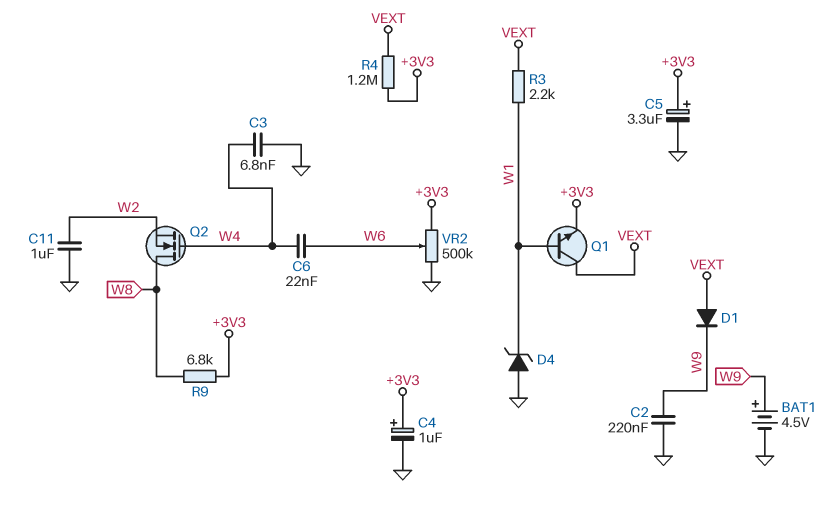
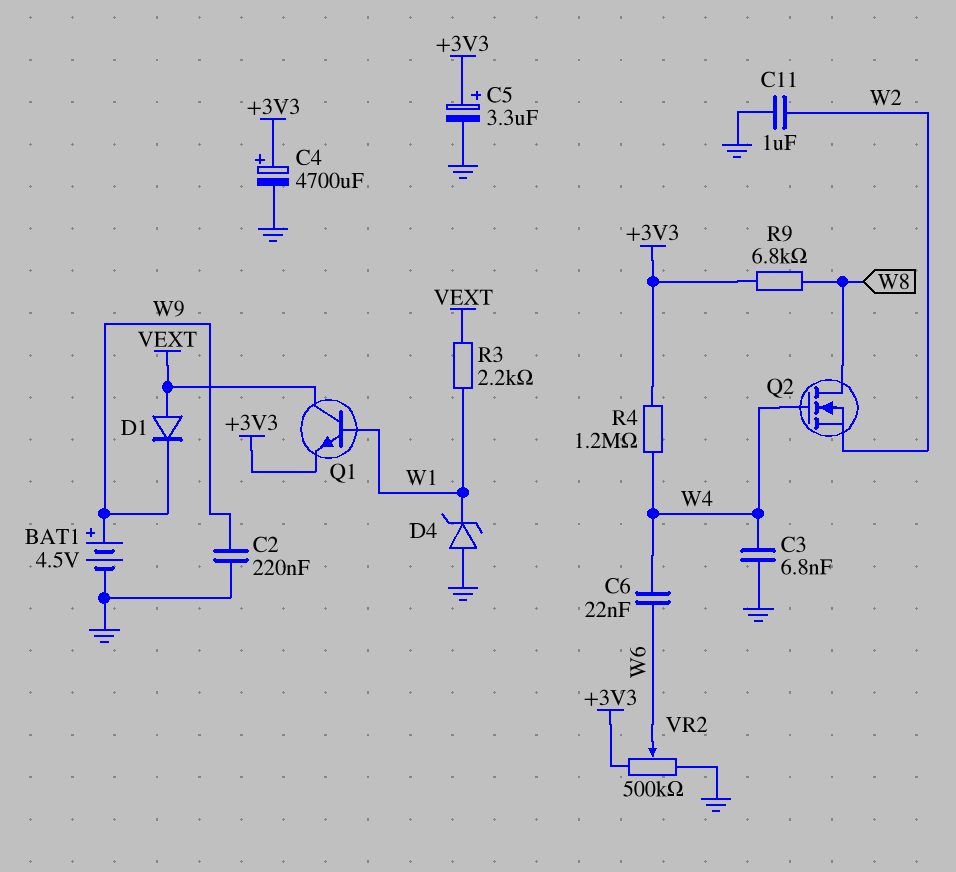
C4: 1uF (plus +3V3, minus GND) -> 4700uF (plus +3V3, minus GND)
R4: 1.2M (+3V3, VEXT) -> 1.2M (+3V3, W4)

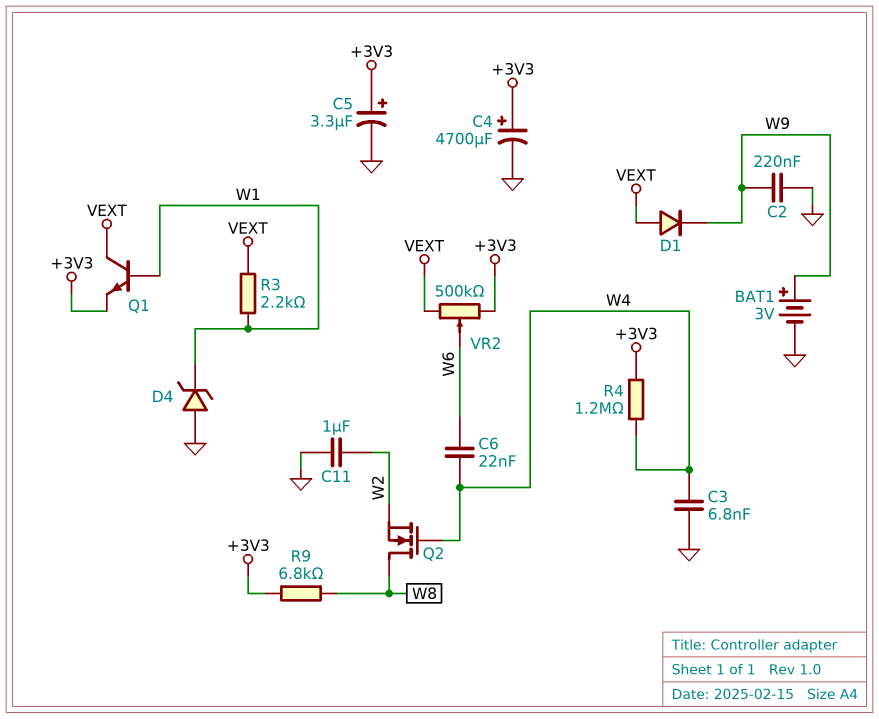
BAT1: 4.5V (plus W9, minus GND) -> 3V (plus W9, minus GND)
VR2: 500k (+3V3, GND, wiper W6) -> 500k (+3V3, VEXT, wiper W6)

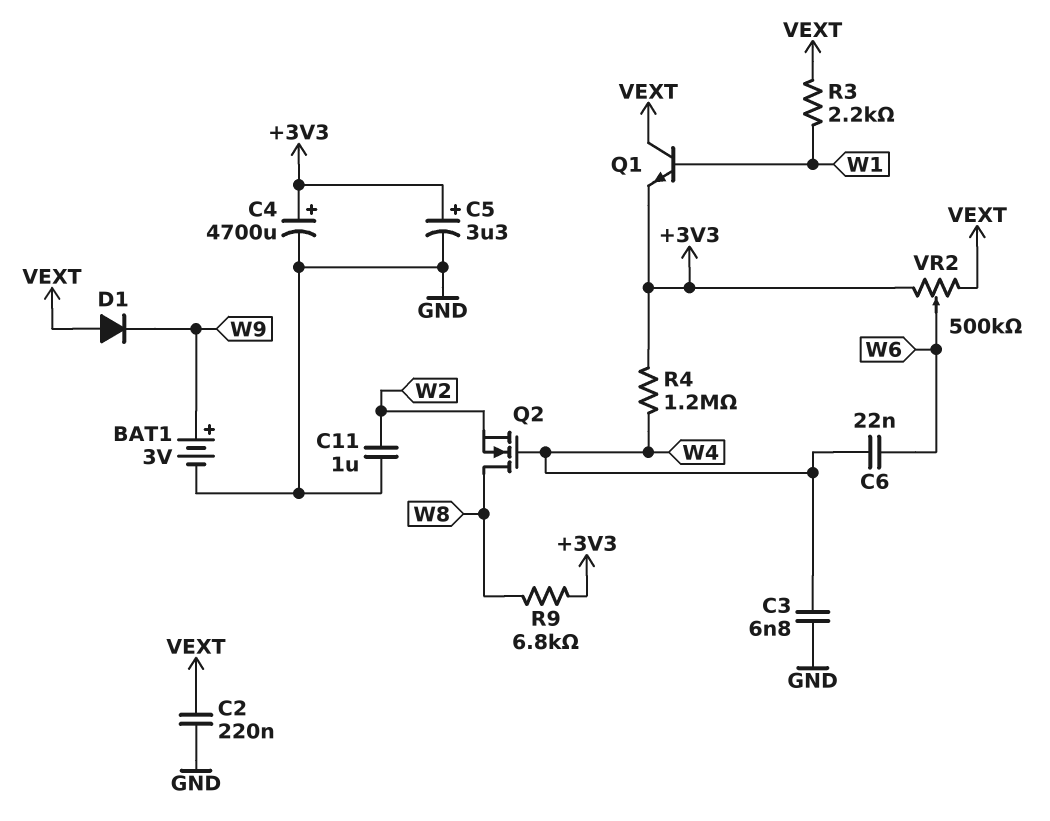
C2: 220nF (GND, W9) -> 220nF (GND, VEXT)
D4: zener (A GND, K W1) -> none

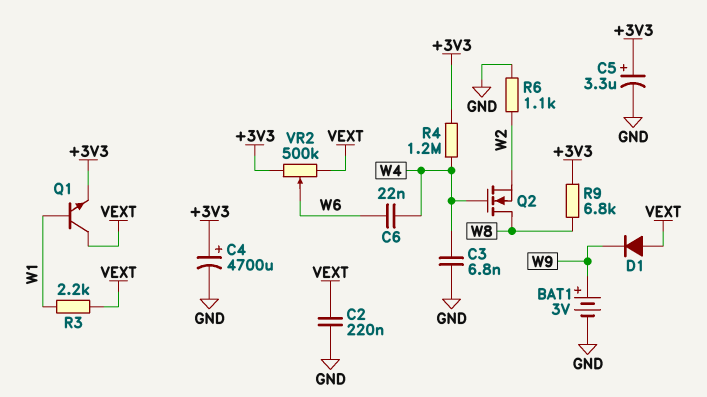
C11: 1uF (GND, W2) -> none
R6: none -> 1.1k (GND, W2)

